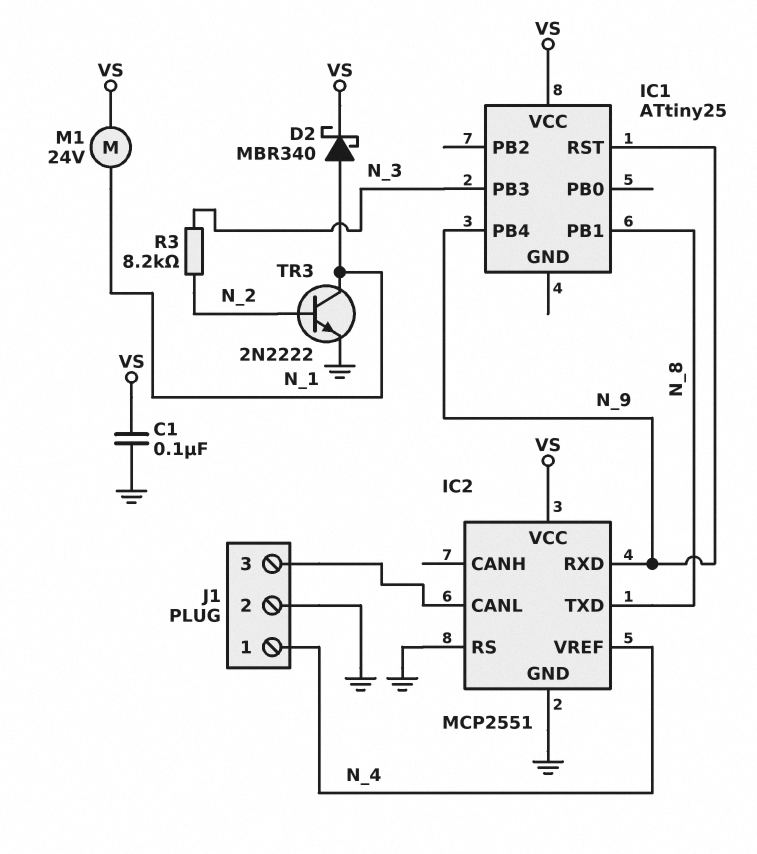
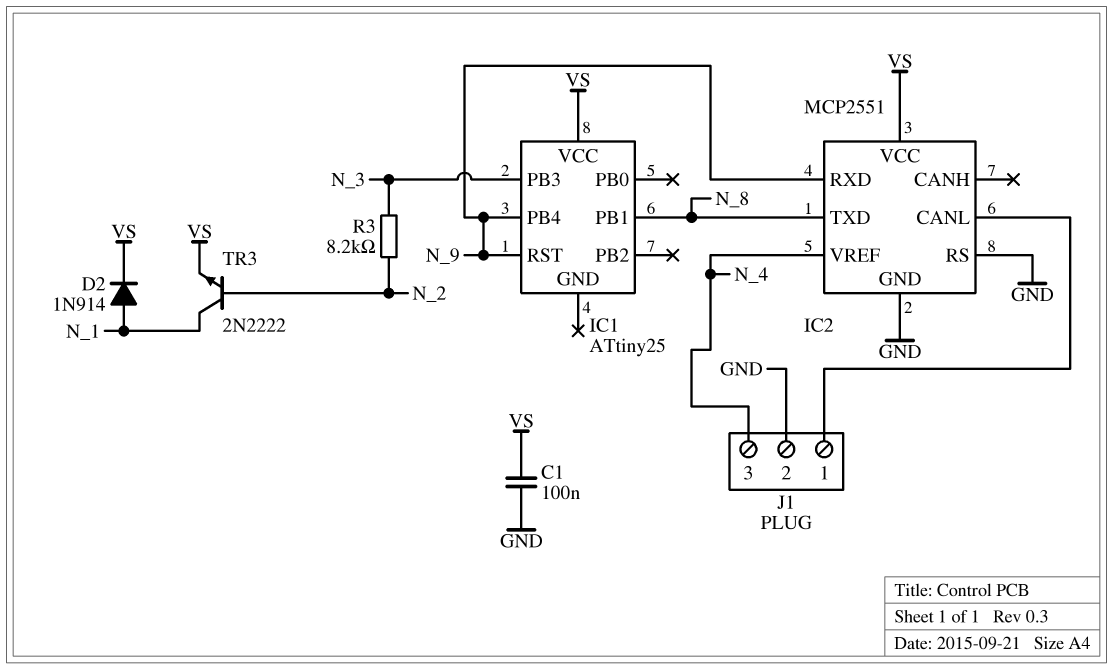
D2: schottky MBR340 (A N_1, K VS) -> diode 1N914 (A N_1, K VS)
J1 pin 1: N_4 -> IC2/CANL
J1 pin 3: IC2/CANL -> N_4
M1: motor 24V (N_1, VS) -> none
TR3: NPN 2N2222 (B N_2, C N_1, E GND) -> NPN 2N2222 (B N_2, C N_1, E VS)

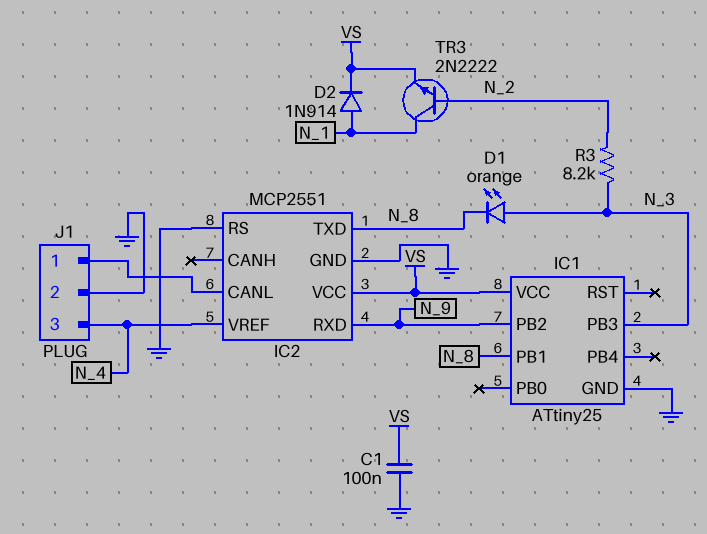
D1: none -> LED orange (A N_3, K N_8)
IC1 pin GND: none -> GND
IC1 pin PB2: none -> N_9
IC1 pin PB4: N_9 -> none
IC1 pin RST: N_9 -> none

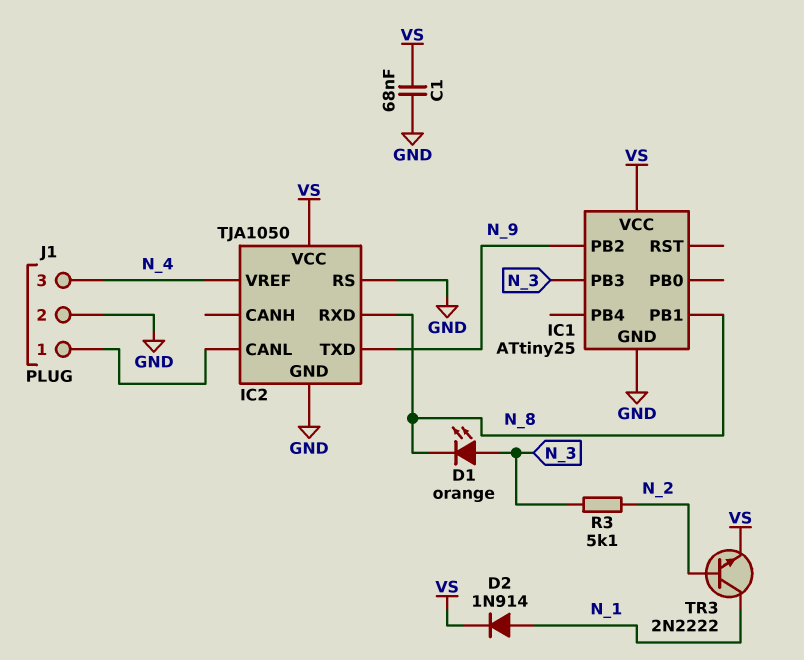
C1: 100nF (GND, VS) -> 68nF (GND, VS)
IC2: MCP2551 -> TJA1050
IC2 pin RXD: N_9 -> N_8
IC2 pin TXD: N_8 -> N_9
R3: 8.2k (N_2, N_3) -> 5.1k (N_2, N_3)

